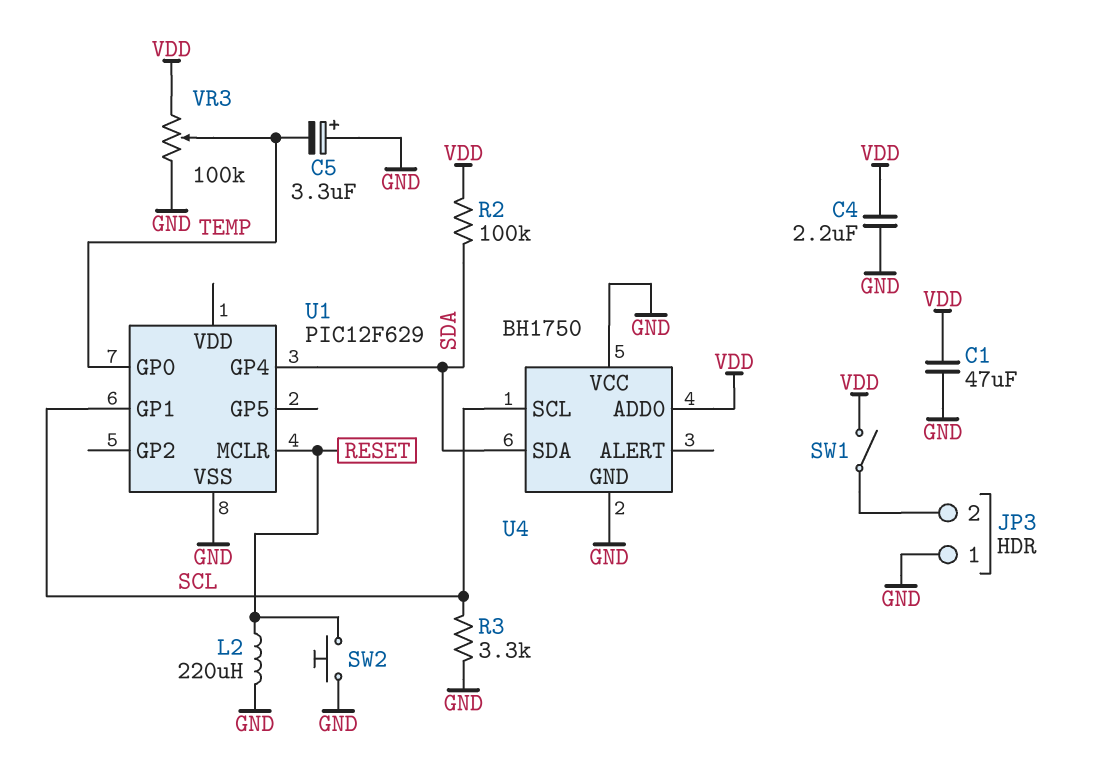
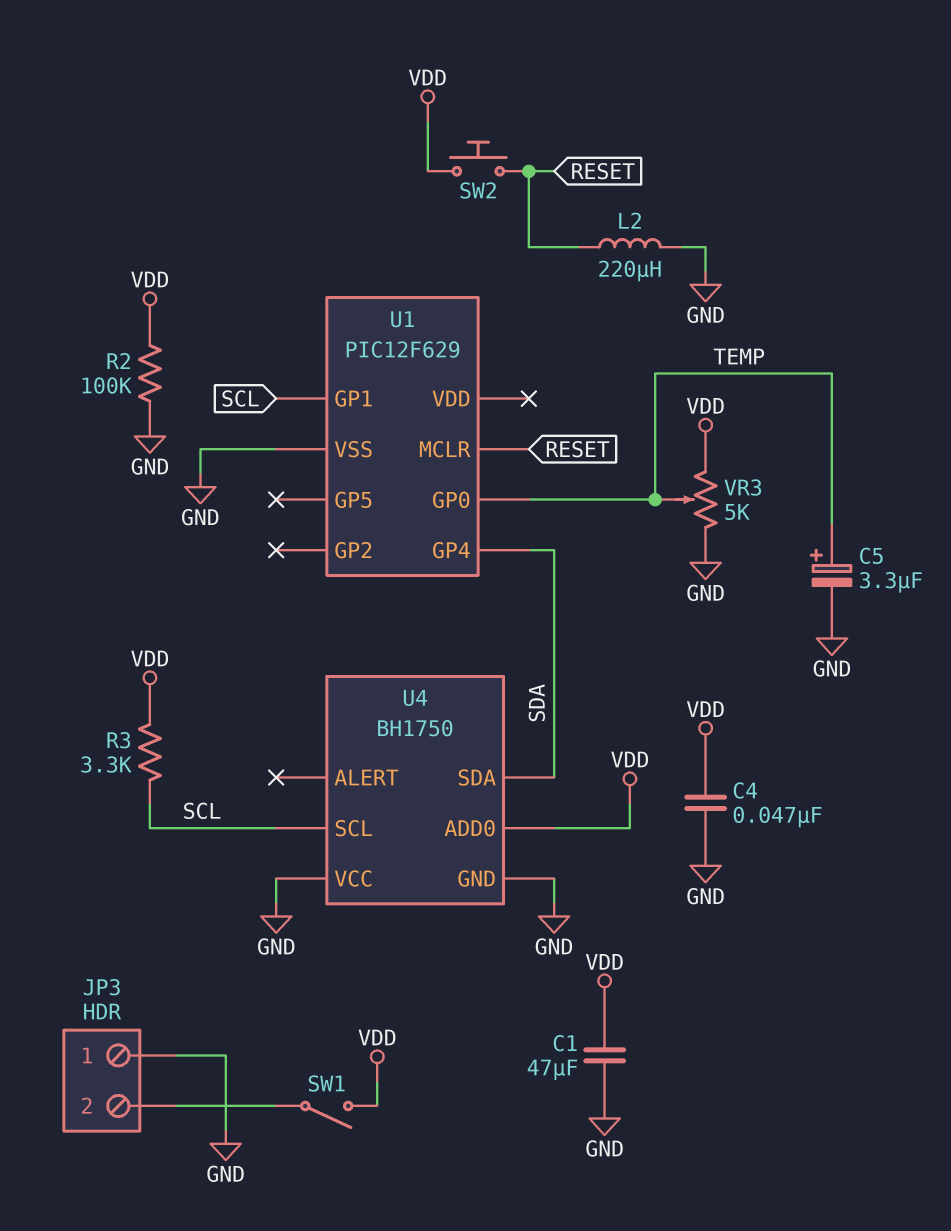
C4: 2.2uF (GND, VDD) -> 47nF (GND, VDD)
C5: 3.3uF (plus GND, minus TEMP) -> 3.3uF (plus TEMP, minus GND)
R2: 100k (SDA, VDD) -> 100k (GND, VDD)
R3: 3.3k (GND, SCL) -> 3.3k (SCL, VDD)
SW2: button (GND, RESET) -> button (RESET, VDD)
VR3: 100k (GND, VDD, wiper TEMP) -> 5k (GND, VDD, wiper TEMP)

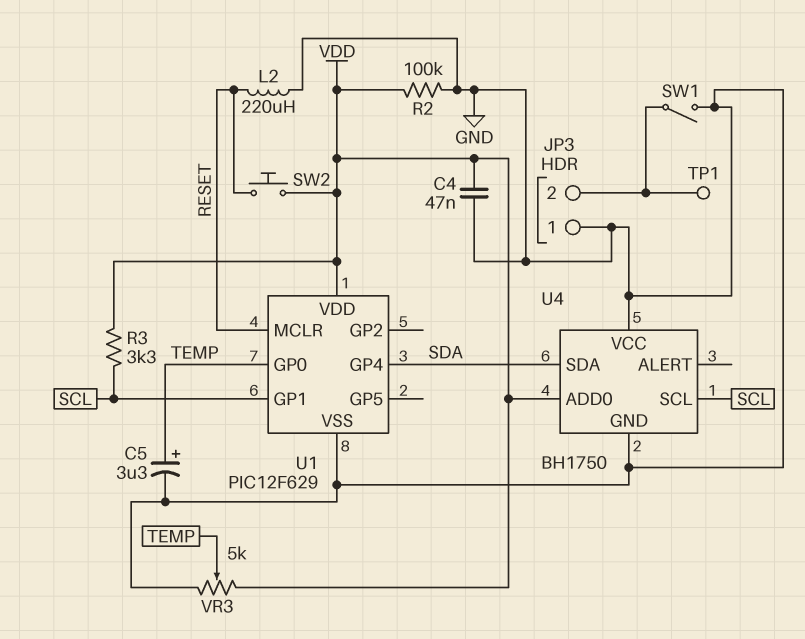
C1: 47uF (GND, VDD) -> none
SW1: switch (JP3/2, VDD) -> switch (GND, JP3/2)
TP1: none -> test point (JP3/2)
U1 pin VDD: none -> VDD

